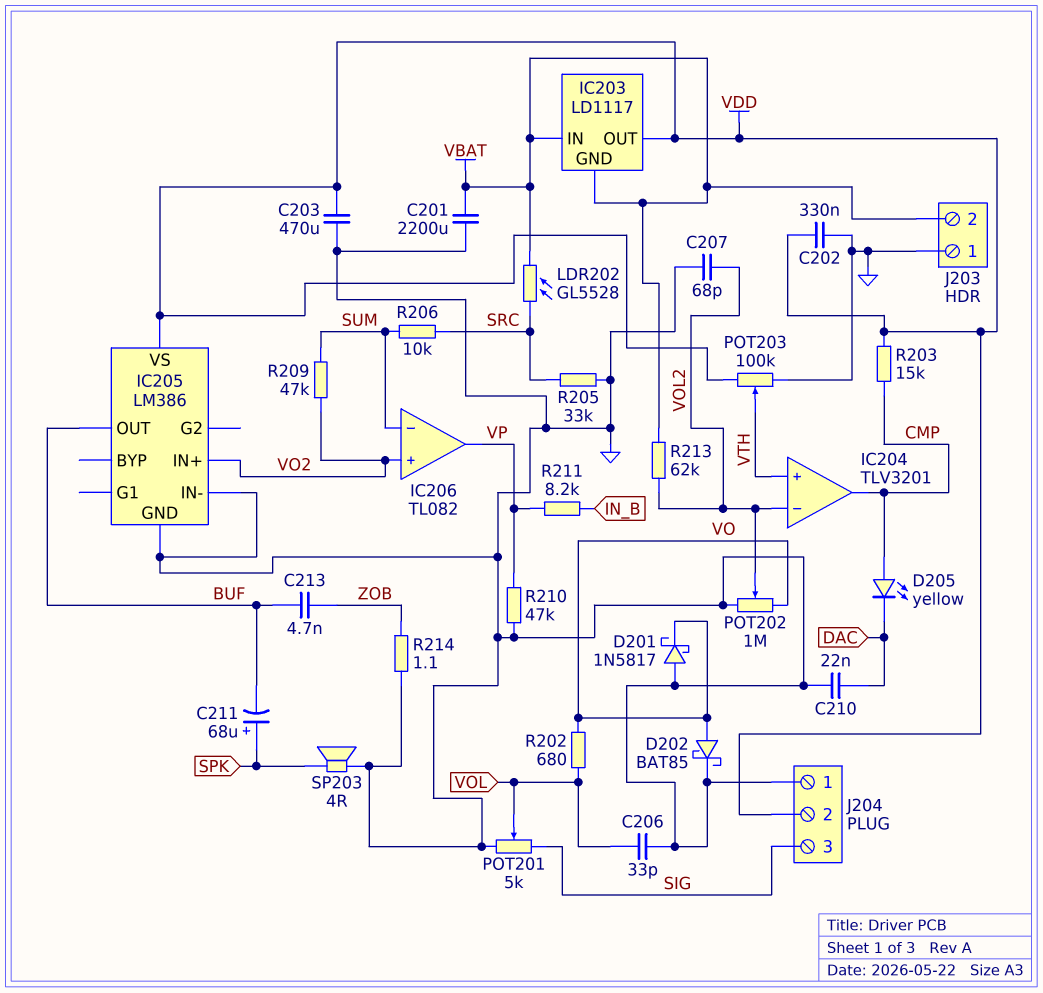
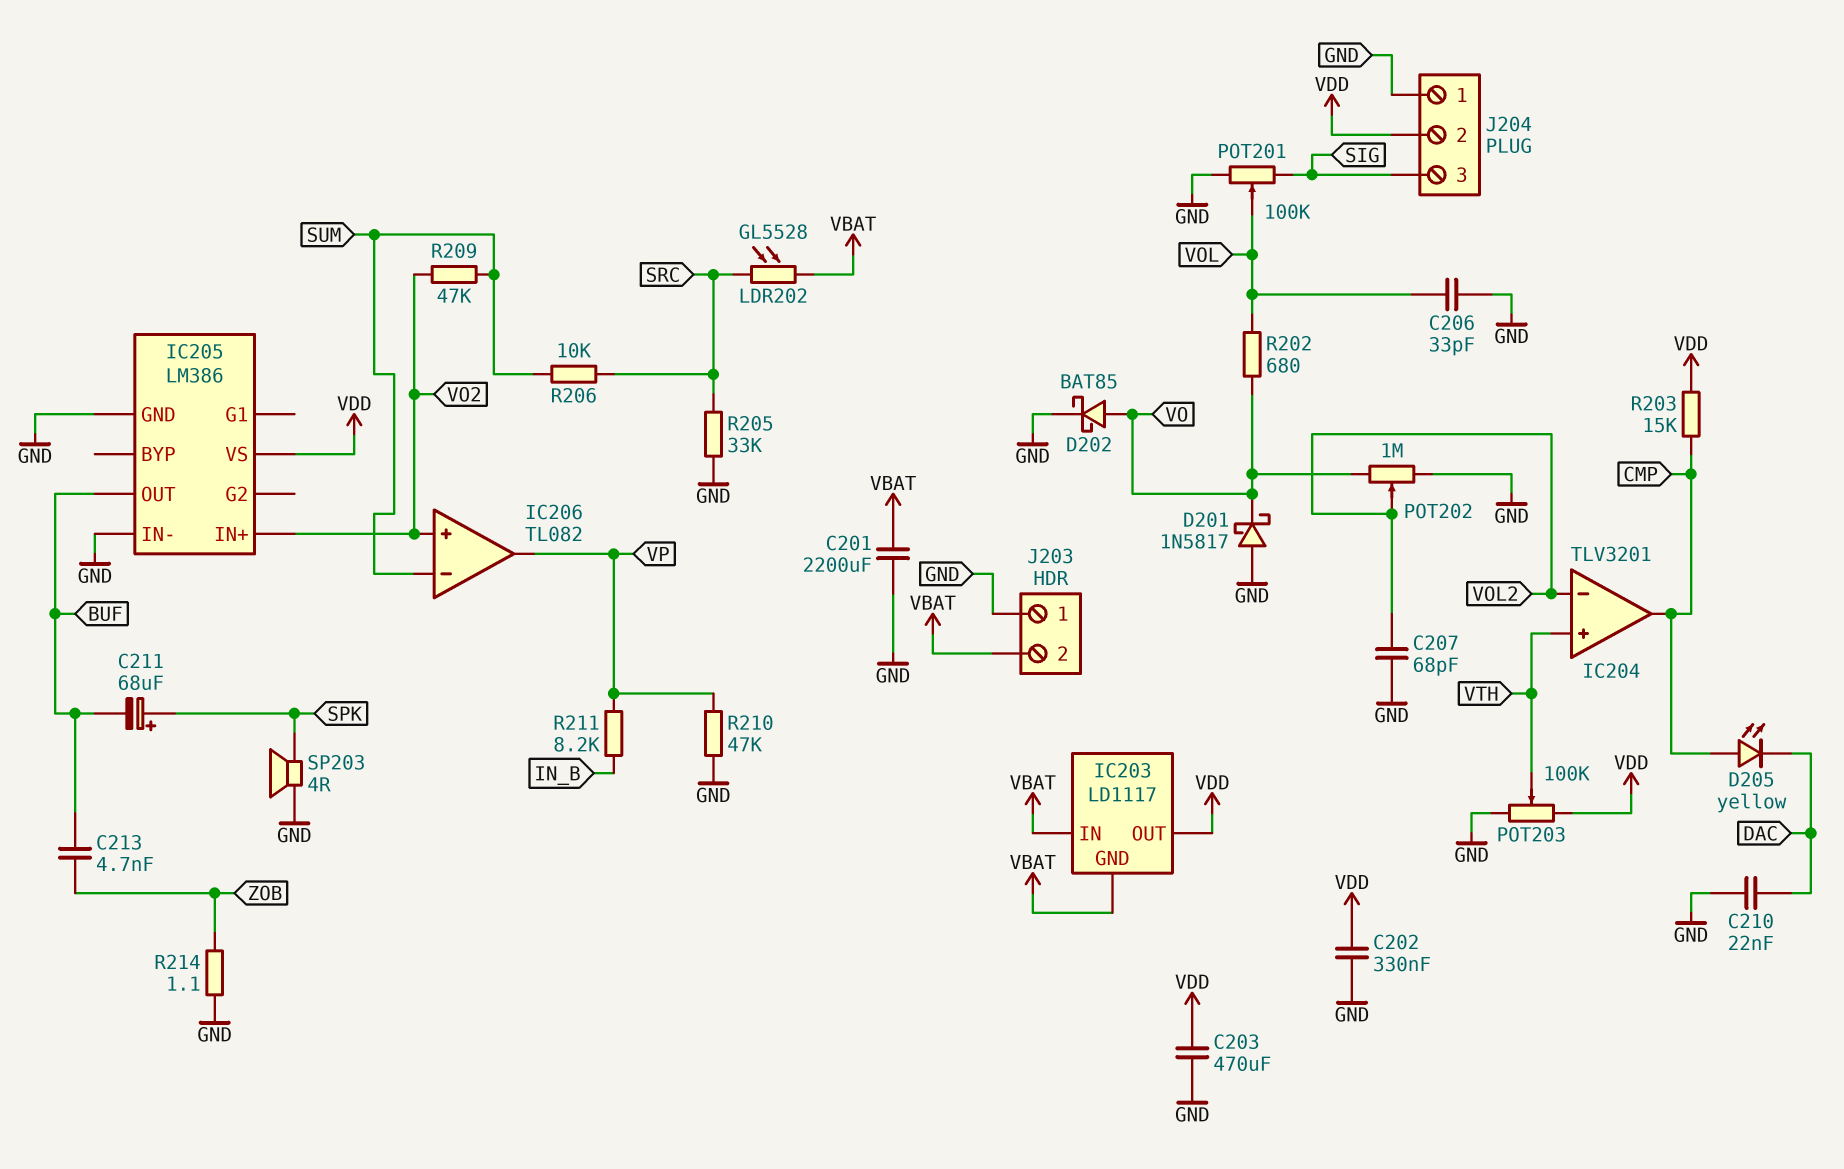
POT201: 5k (GND, SIG, wiper VOL) -> 100k (GND, SIG, wiper VOL)
R213: 62k (VBAT, VOL2) -> none

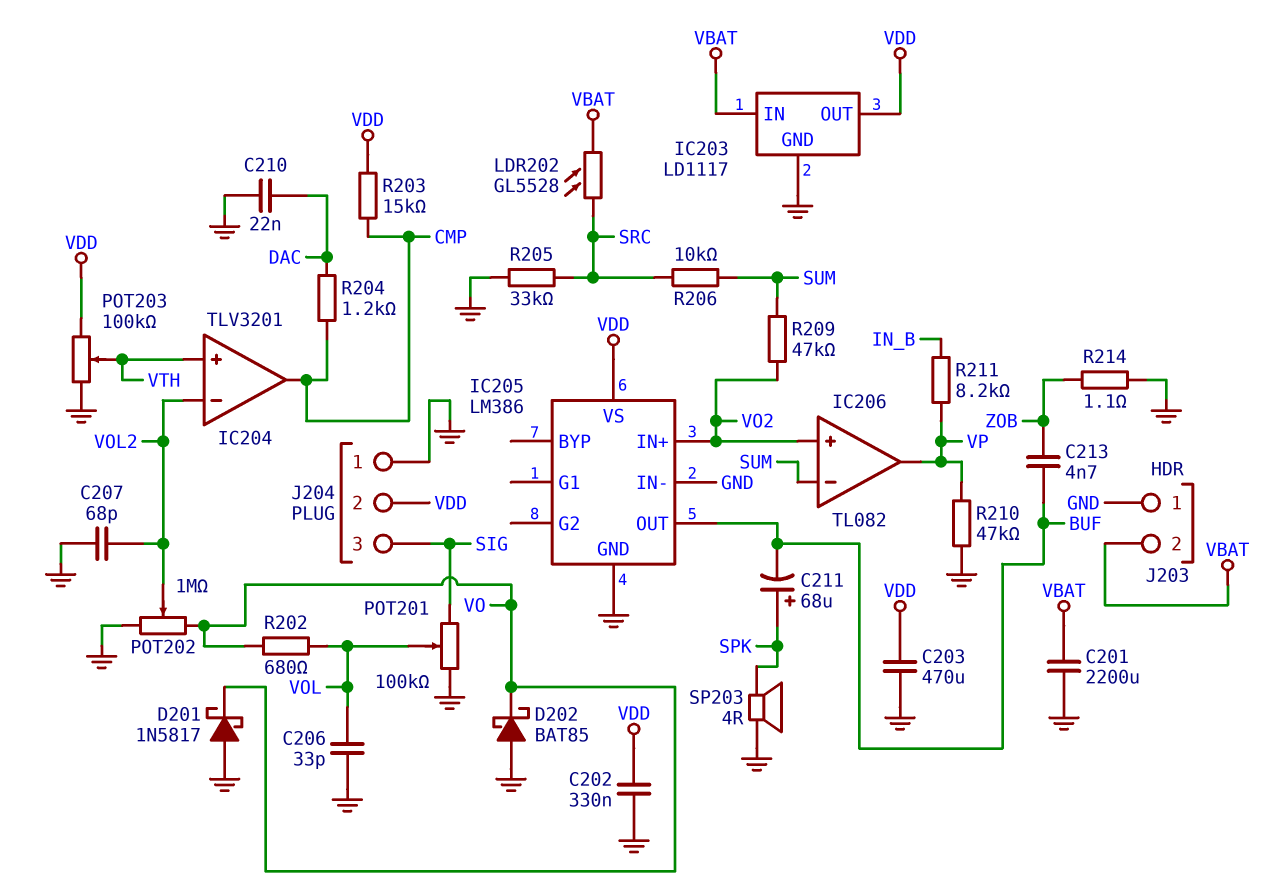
D202: schottky BAT85 (A VO, K GND) -> schottky BAT85 (A GND, K VO)
D205: LED yellow (A CMP, K DAC) -> none
IC203 pin GND: VBAT -> GND
R204: none -> 1.2k (CMP, DAC)

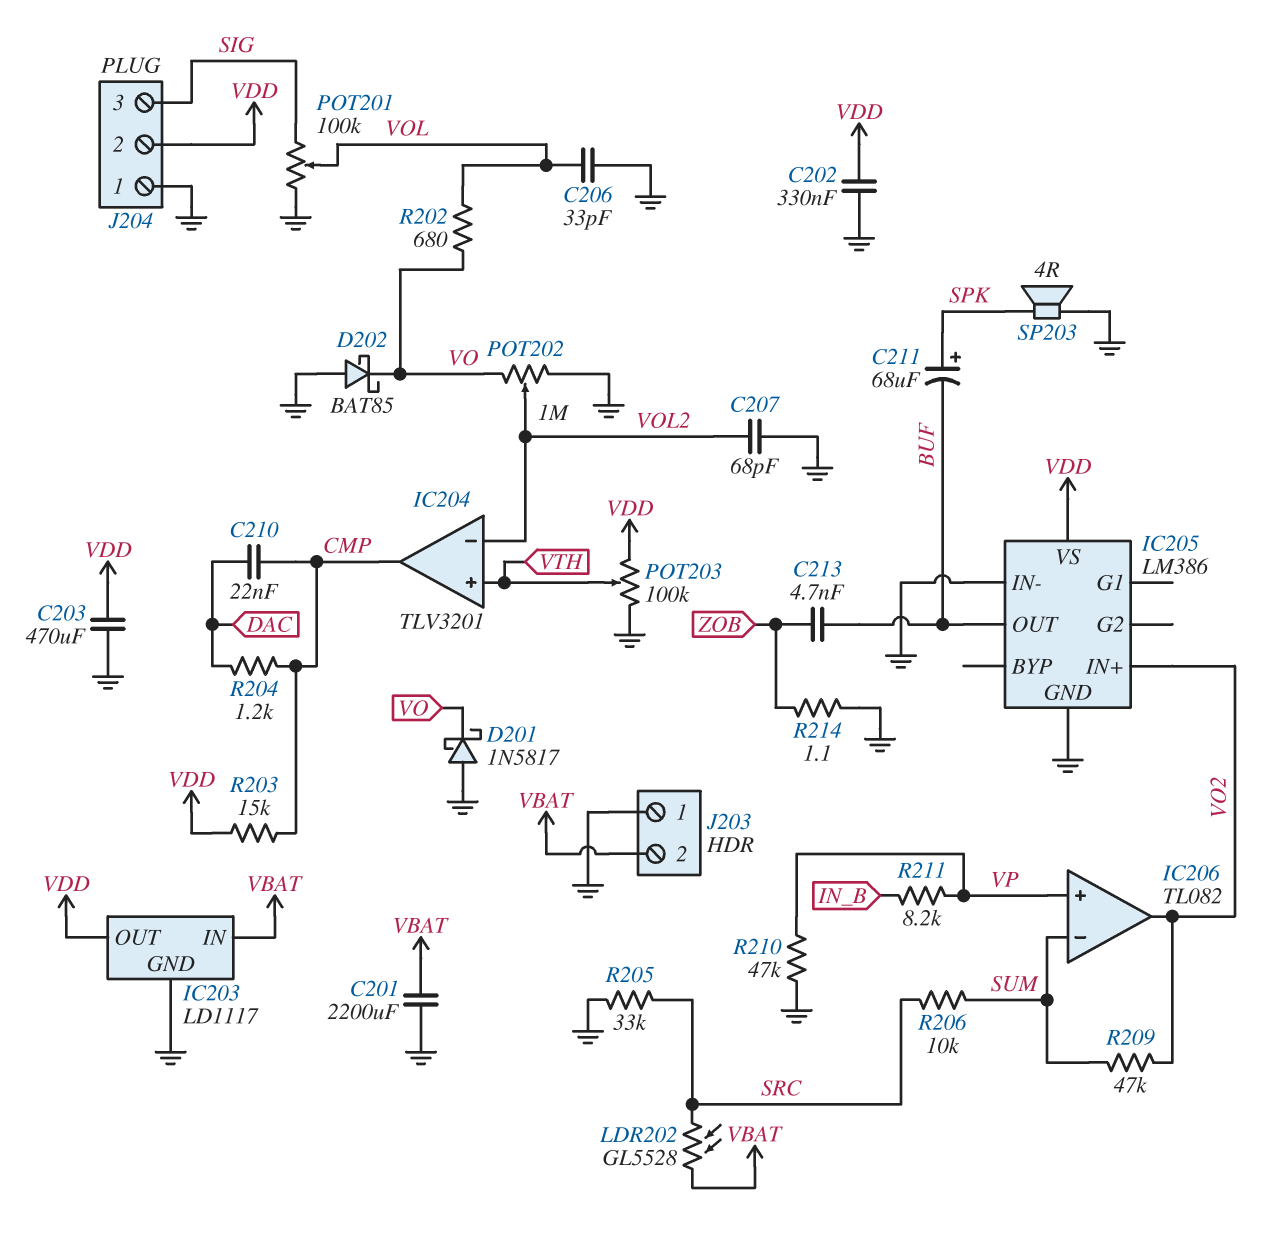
C210: 22nF (DAC, GND) -> 22nF (CMP, DAC)
IC206 pin in+: VO2 -> VP
IC206 pin out: VP -> VO2

